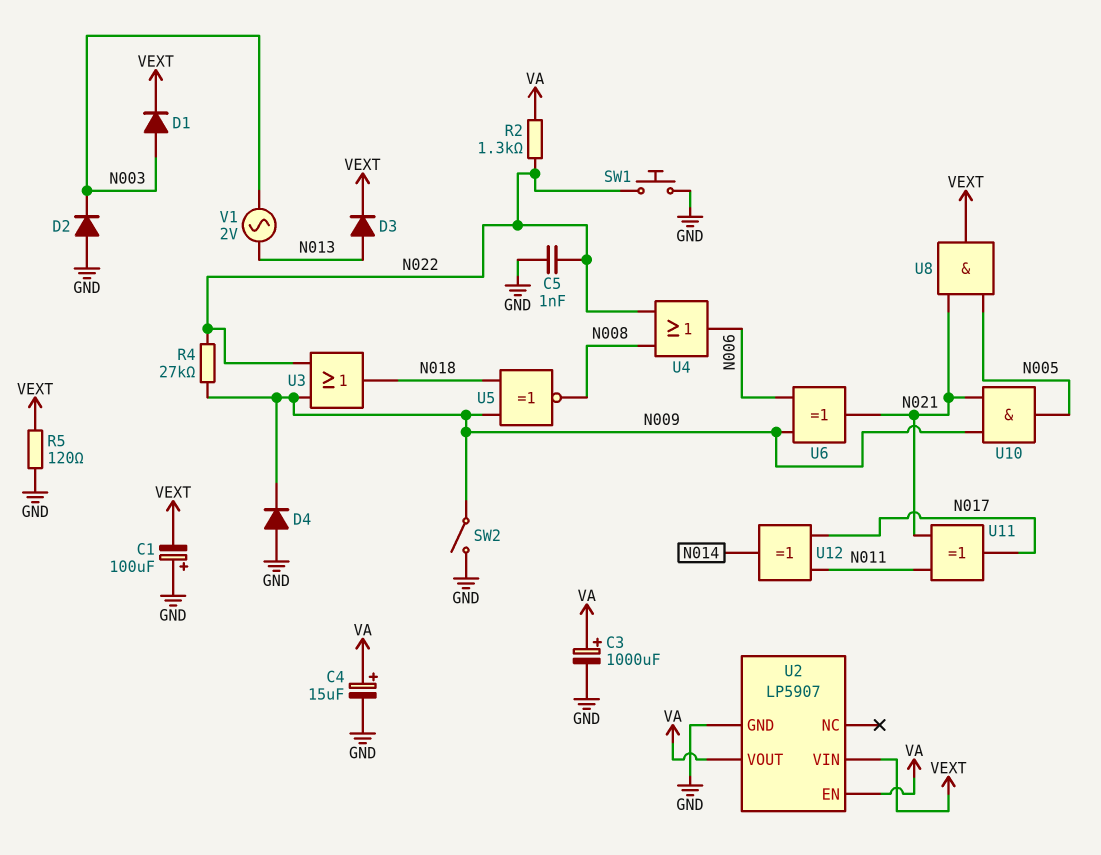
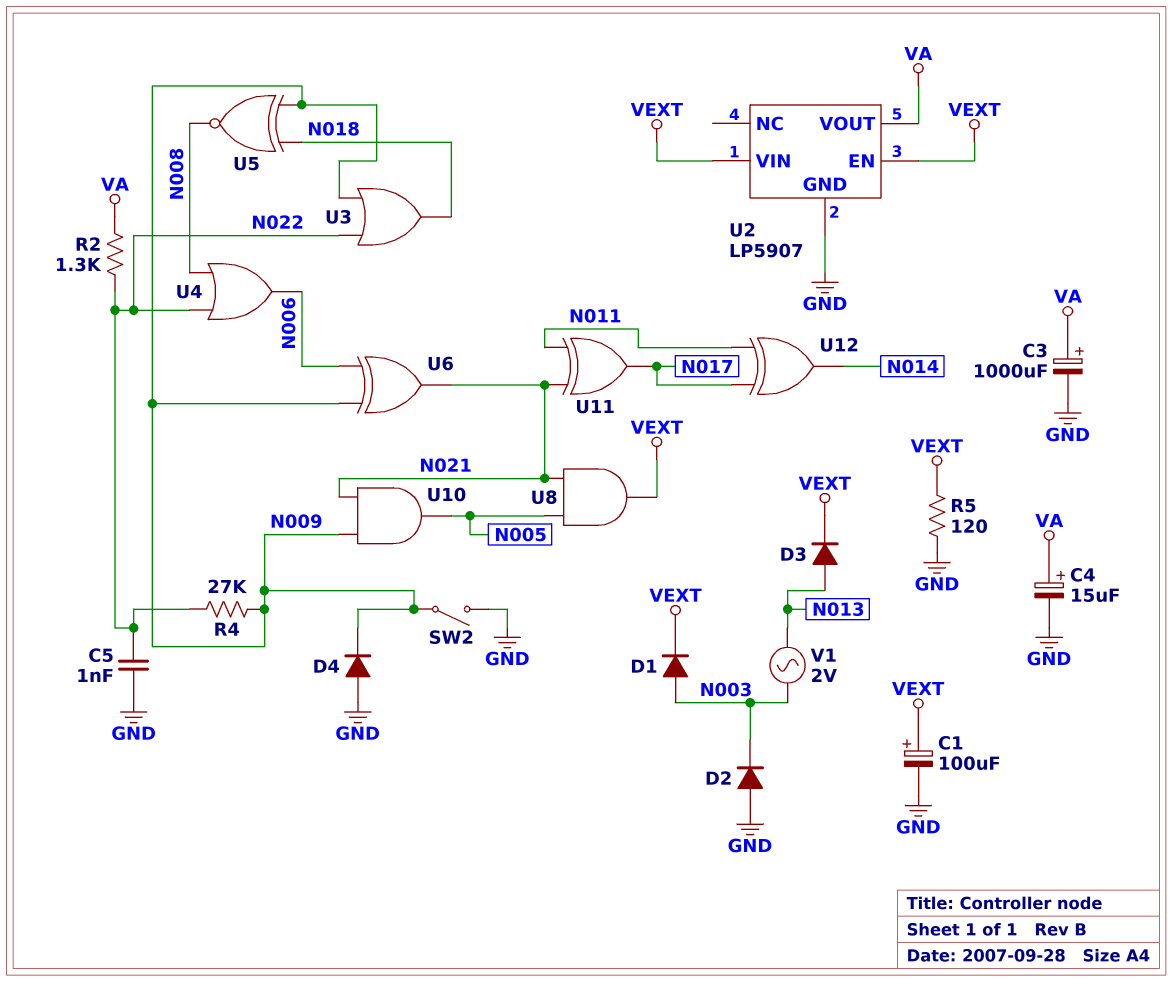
C1: 100uF (plus GND, minus VEXT) -> 100uF (plus VEXT, minus GND)
SW1: button (GND, N022) -> none
U2 pin EN: VA -> VEXT

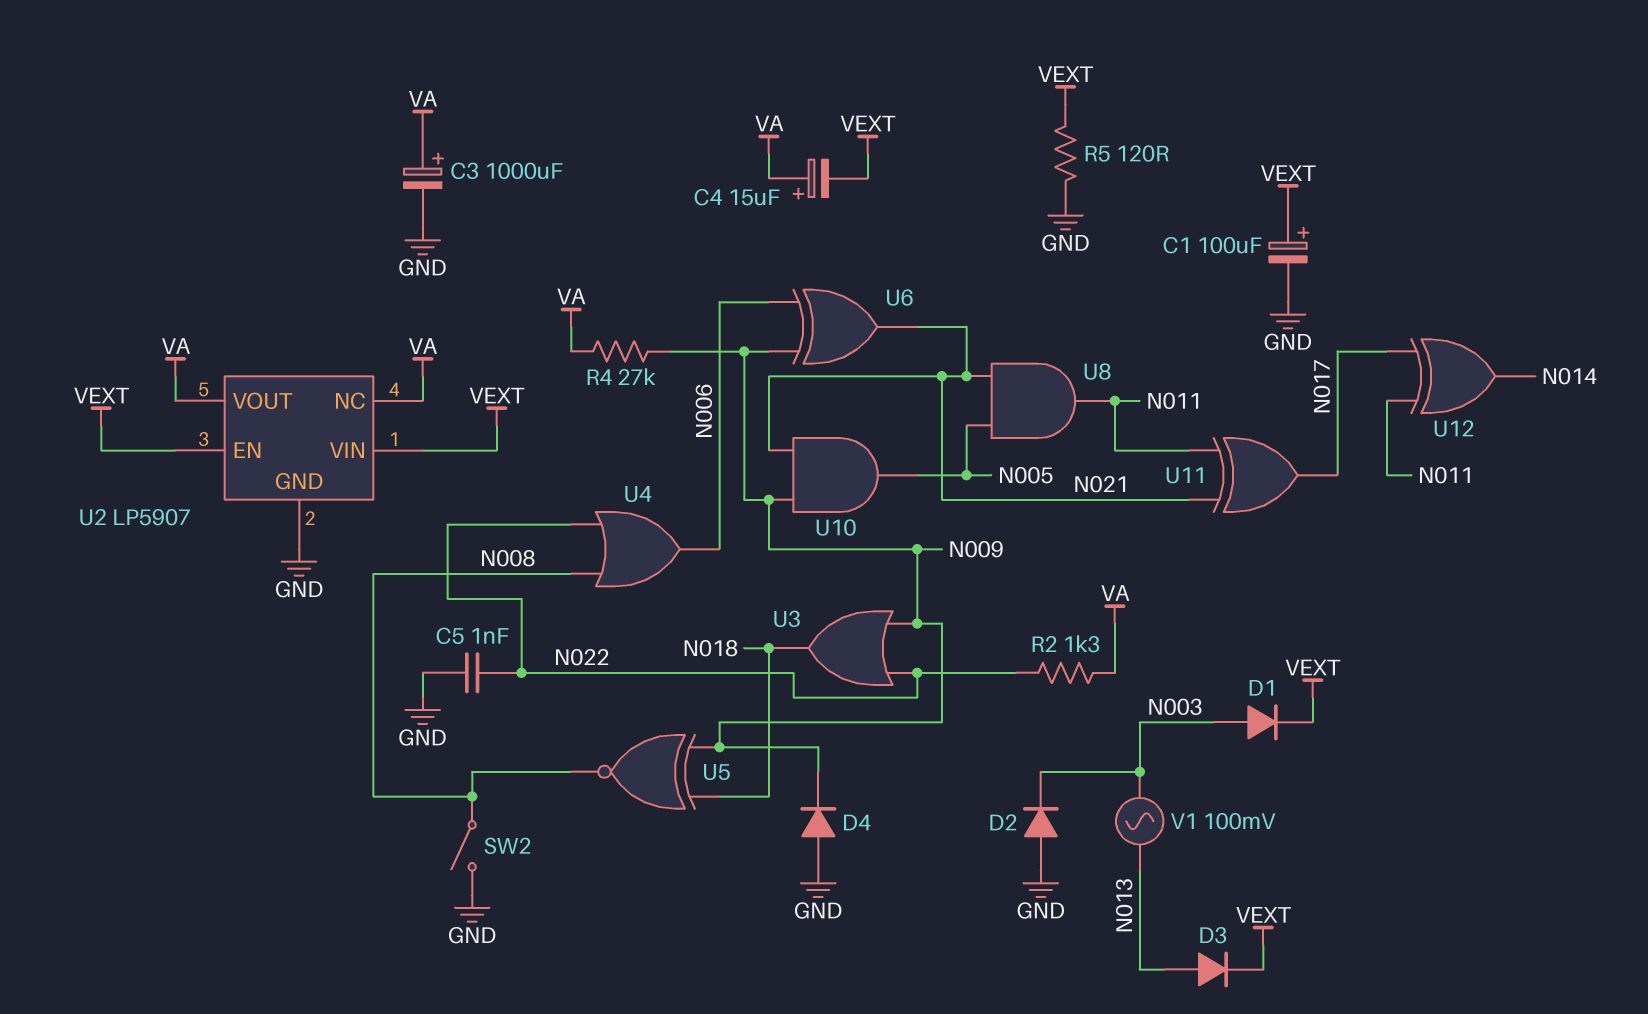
C4: 15uF (plus VA, minus GND) -> 15uF (plus VA, minus VEXT)
R4: 27k (N009, N022) -> 27k (N009, VA)
SW2: switch (GND, N009) -> switch (GND, N008)
U2 pin NC: none -> VA
U8: AND (in N005, in N021, out VEXT) -> AND (in N005, in N021, out N011)
V1: AC 2V (N003, N013) -> AC 100mV (N003, N013)

